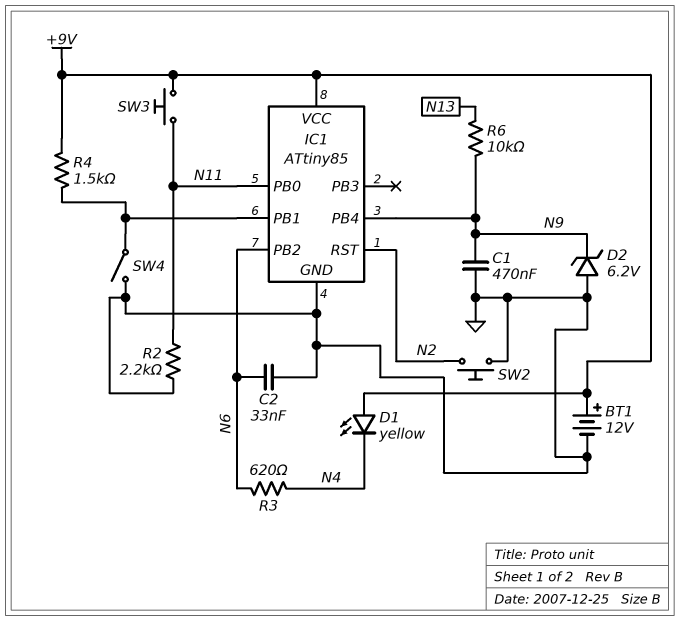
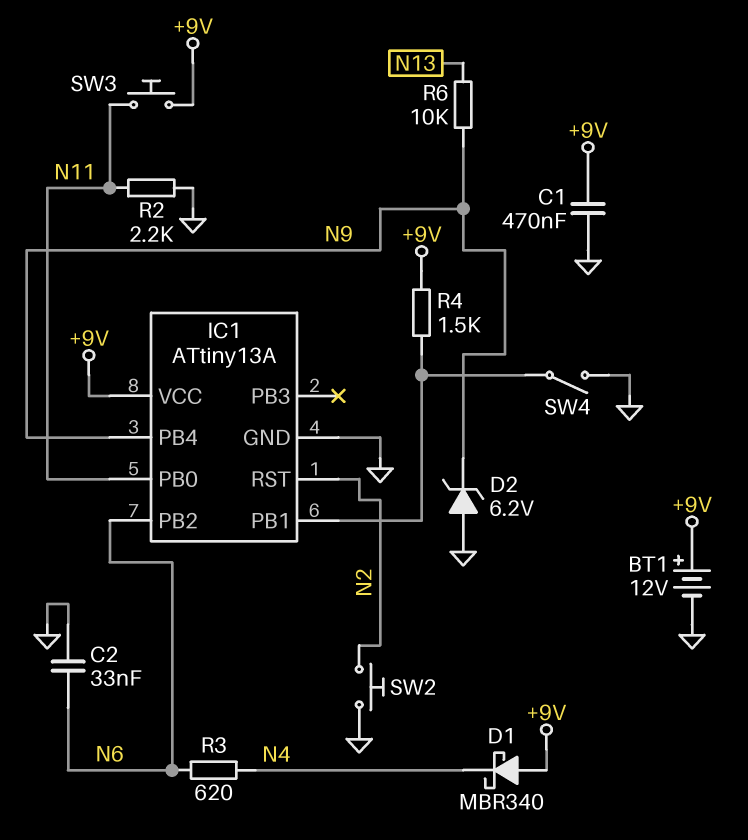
C1: 470nF (GND, N9) -> 470nF (+9V, GND)
D1: LED yellow (A +9V, K N4) -> schottky MBR340 (A +9V, K N4)
IC1: ATtiny85 -> ATtiny13A

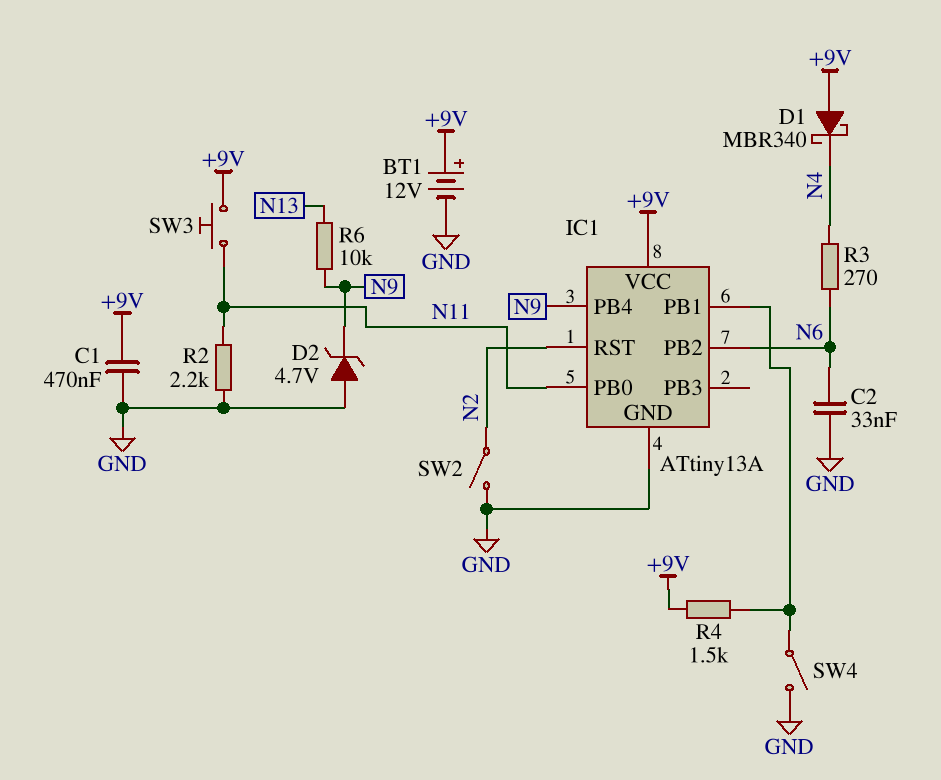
D2: zener 6.2V (A GND, K N9) -> zener 4.7V (A GND, K N9)
R3: 620 (N4, N6) -> 270 (N4, N6)
SW2: button (GND, N2) -> switch (GND, N2)

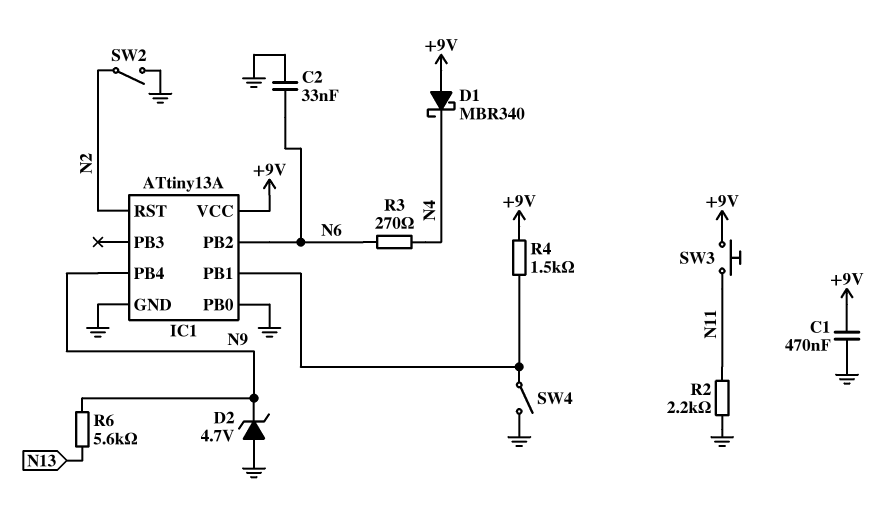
BT1: 12V (plus +9V, minus GND) -> none
IC1 pin PB0: N11 -> GND
R6: 10k (N9, N13) -> 5.6k (N9, N13)

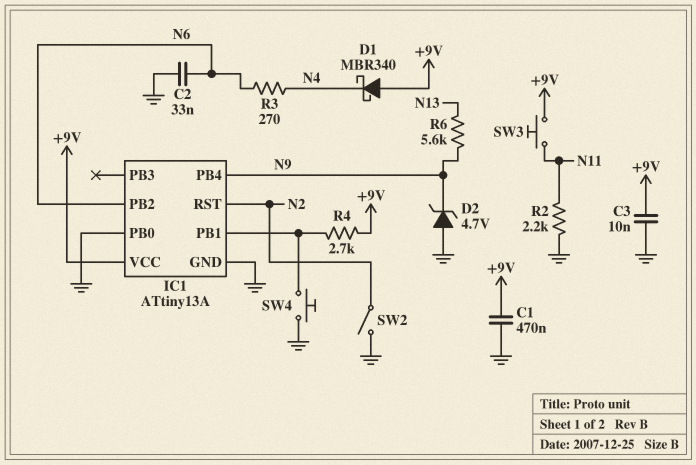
C3: none -> 10nF (+9V, GND)
R4: 1.5k (+9V, IC1/PB1) -> 2.7k (+9V, IC1/PB1)
SW4: switch (GND, IC1/PB1) -> button (GND, IC1/PB1)

